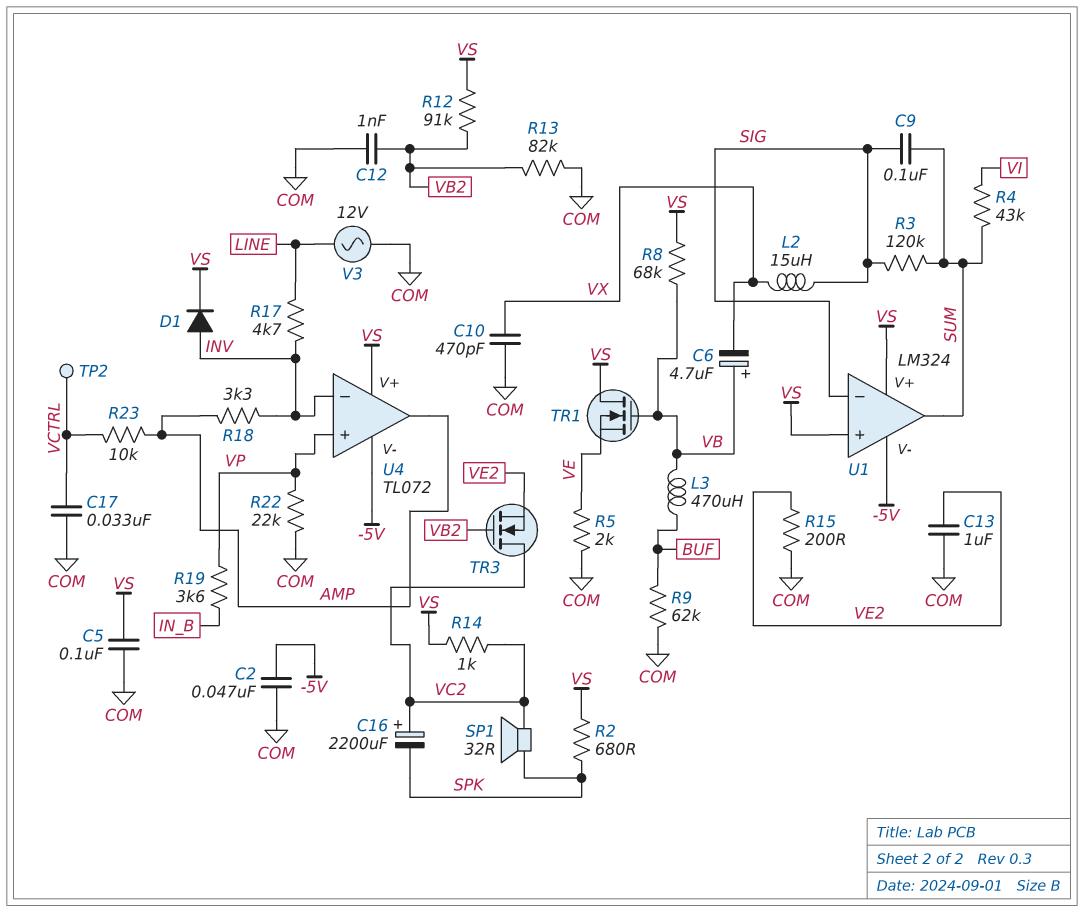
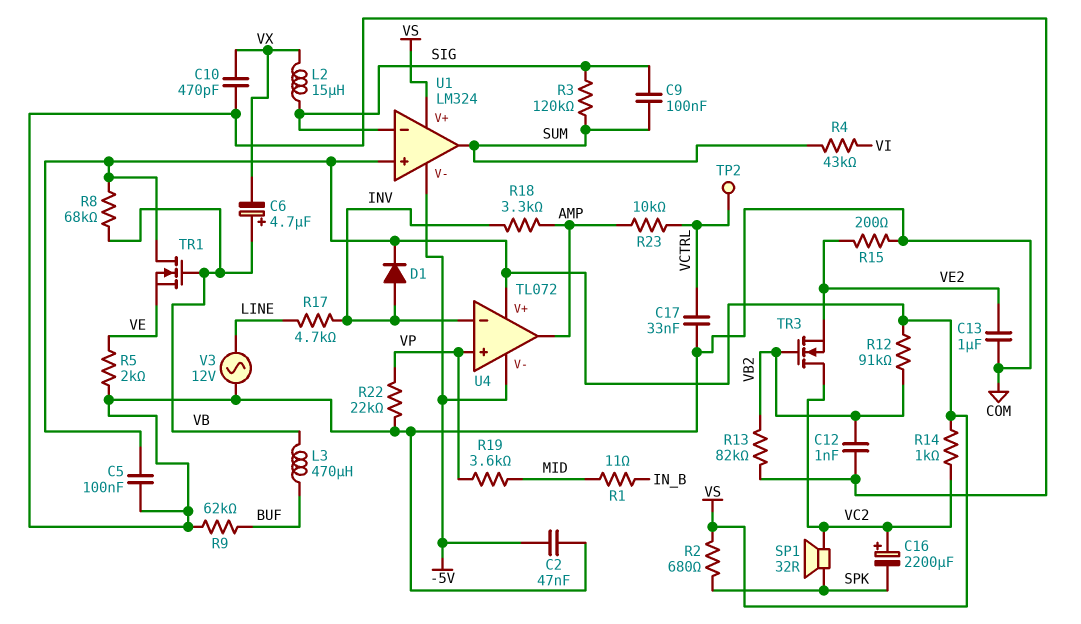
R1: none -> 11 (IN_B, MID)
R19: 3.6k (IN_B, VP) -> 3.6k (MID, VP)

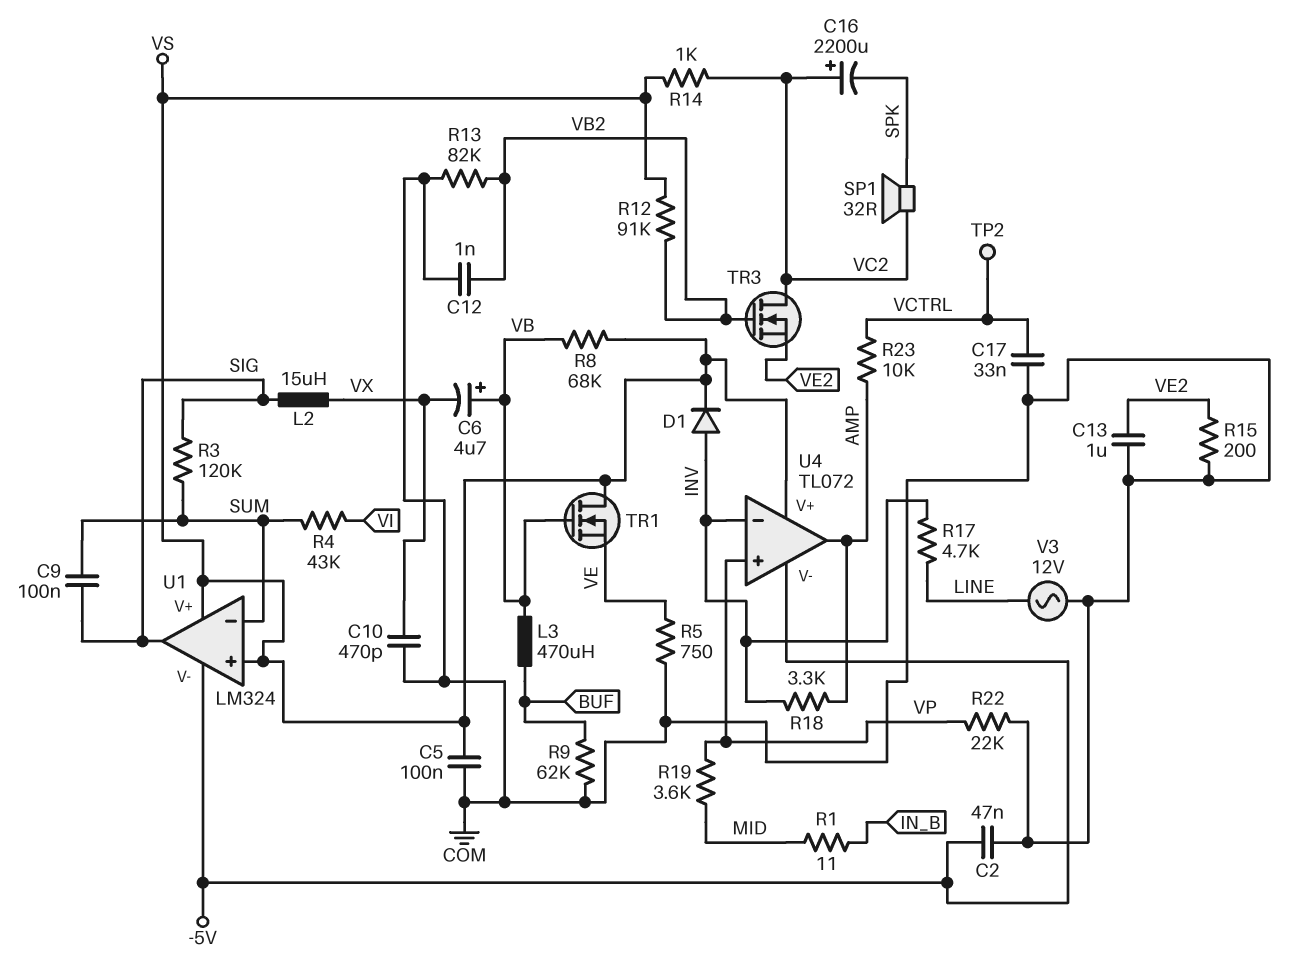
R2: 680 (SPK, VS) -> none
R5: 2k (COM, VE) -> 750 (COM, VE)
U1 pin in-: SIG -> SUM
U1 pin out: SUM -> SIG

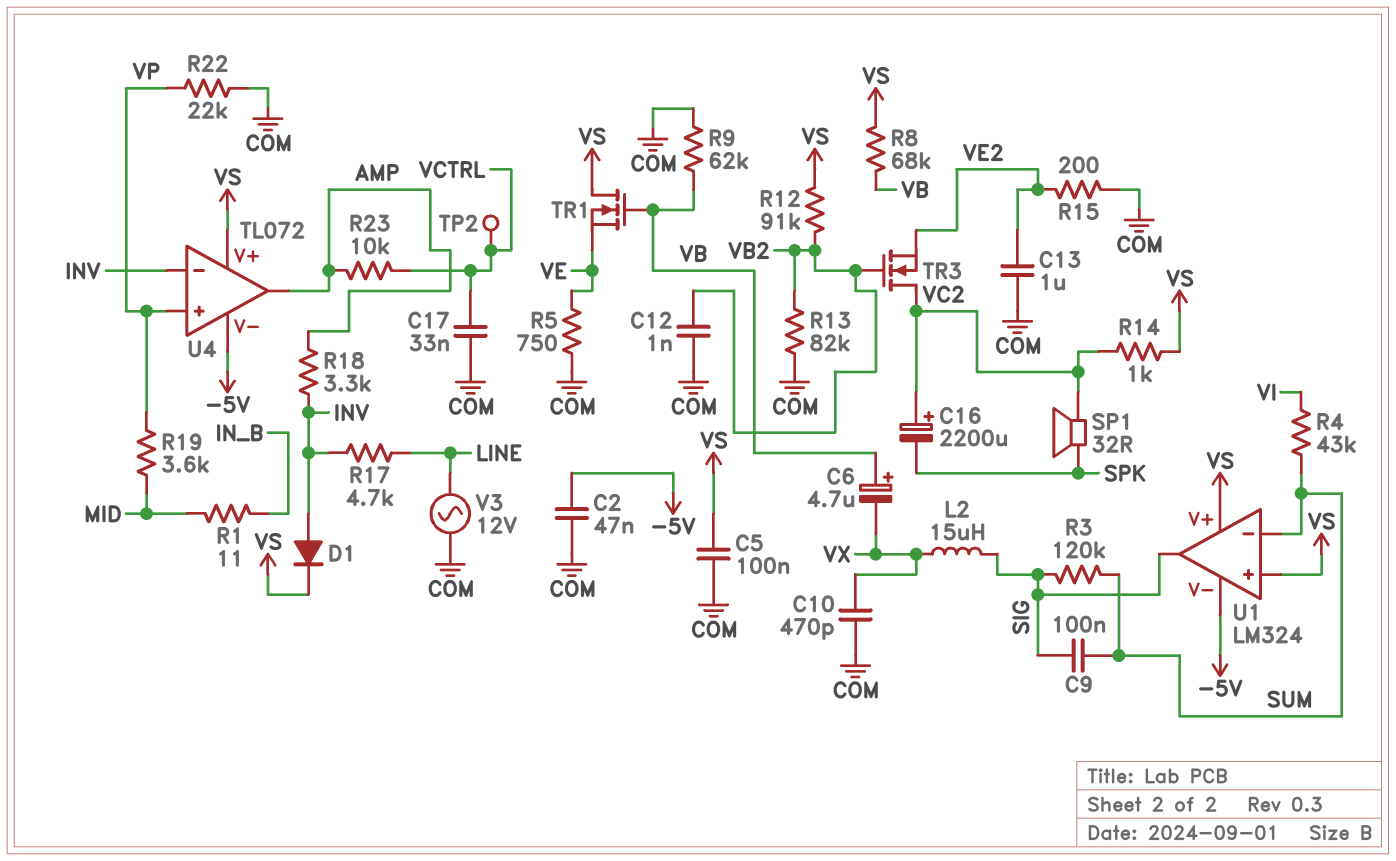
L3: 470uH (BUF, VB) -> none
R9: 62k (BUF, COM) -> 62k (COM, VB)

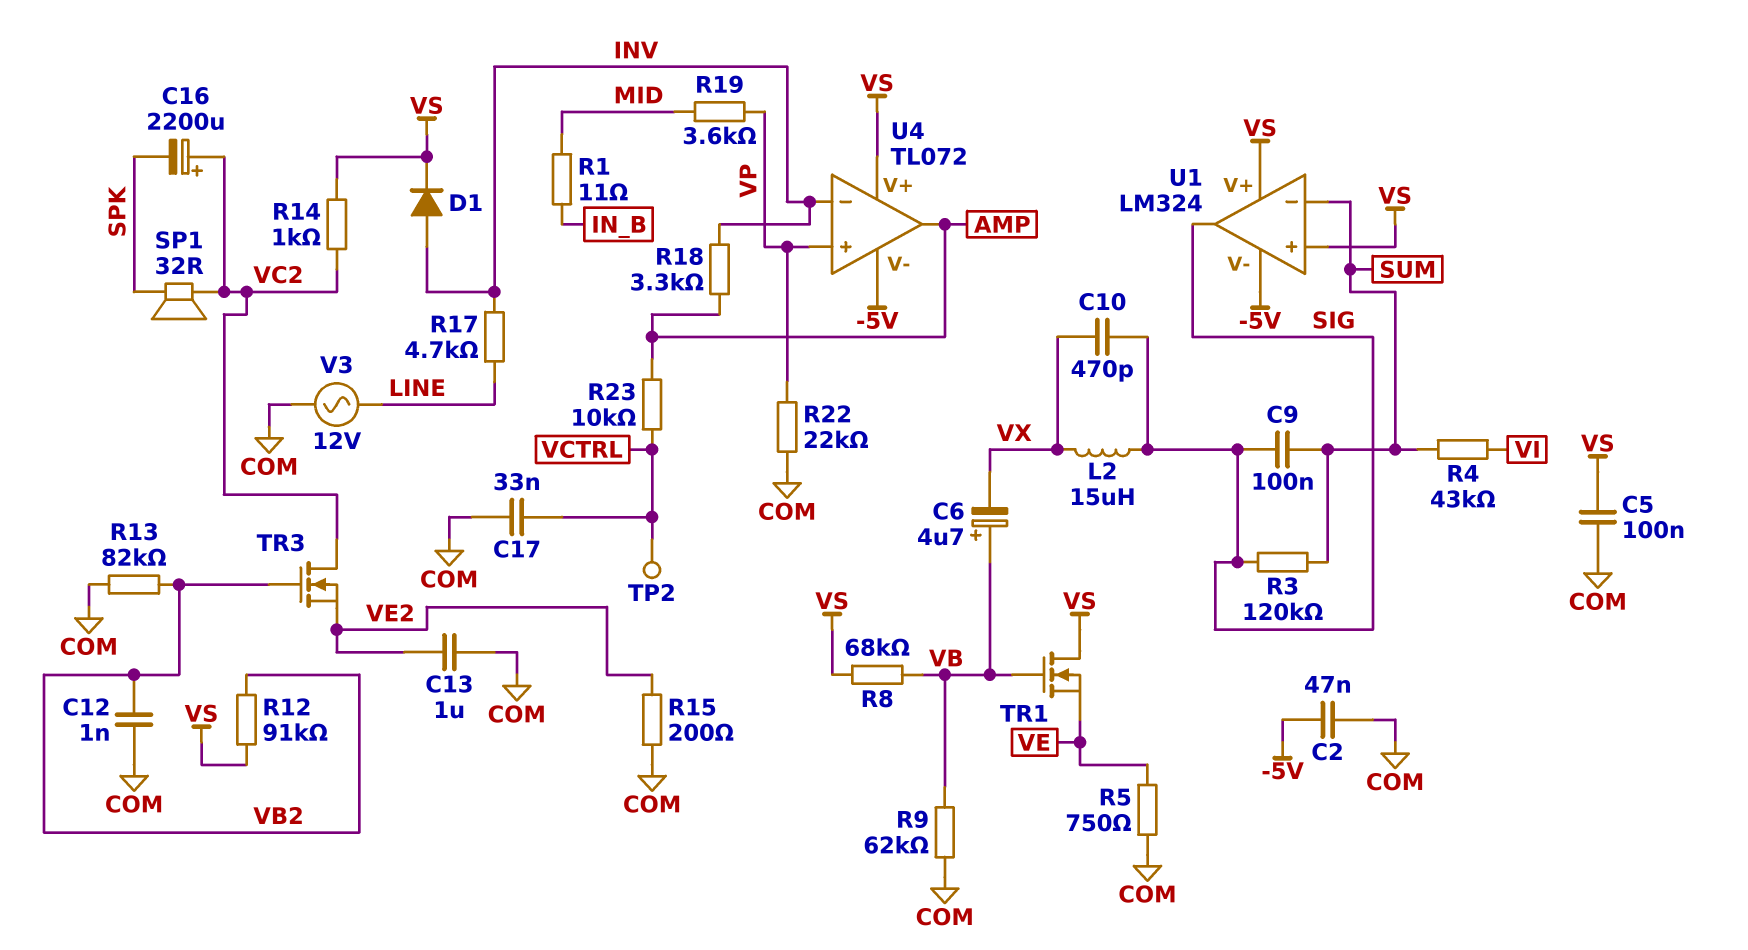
C10: 470pF (COM, VX) -> 470pF (SIG, VX)

